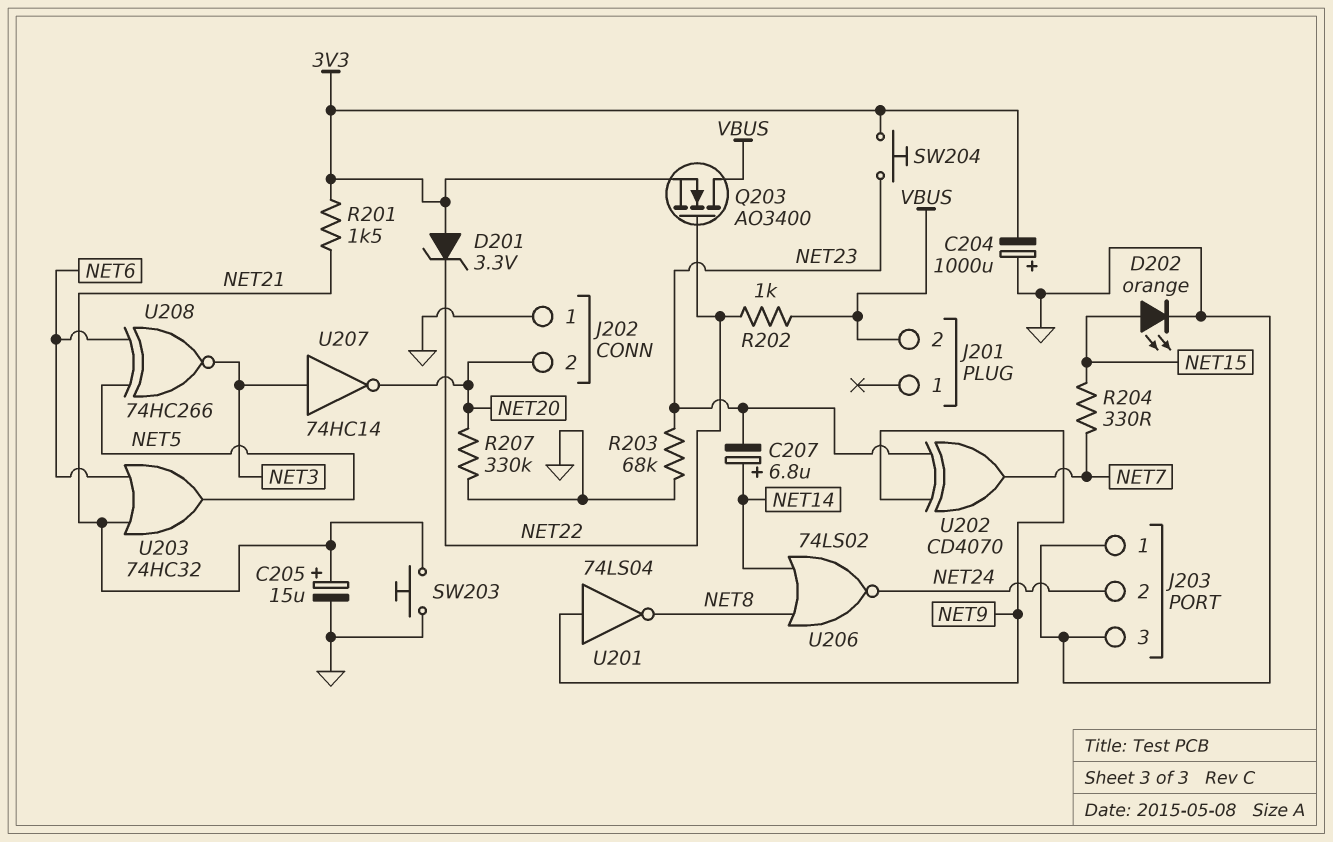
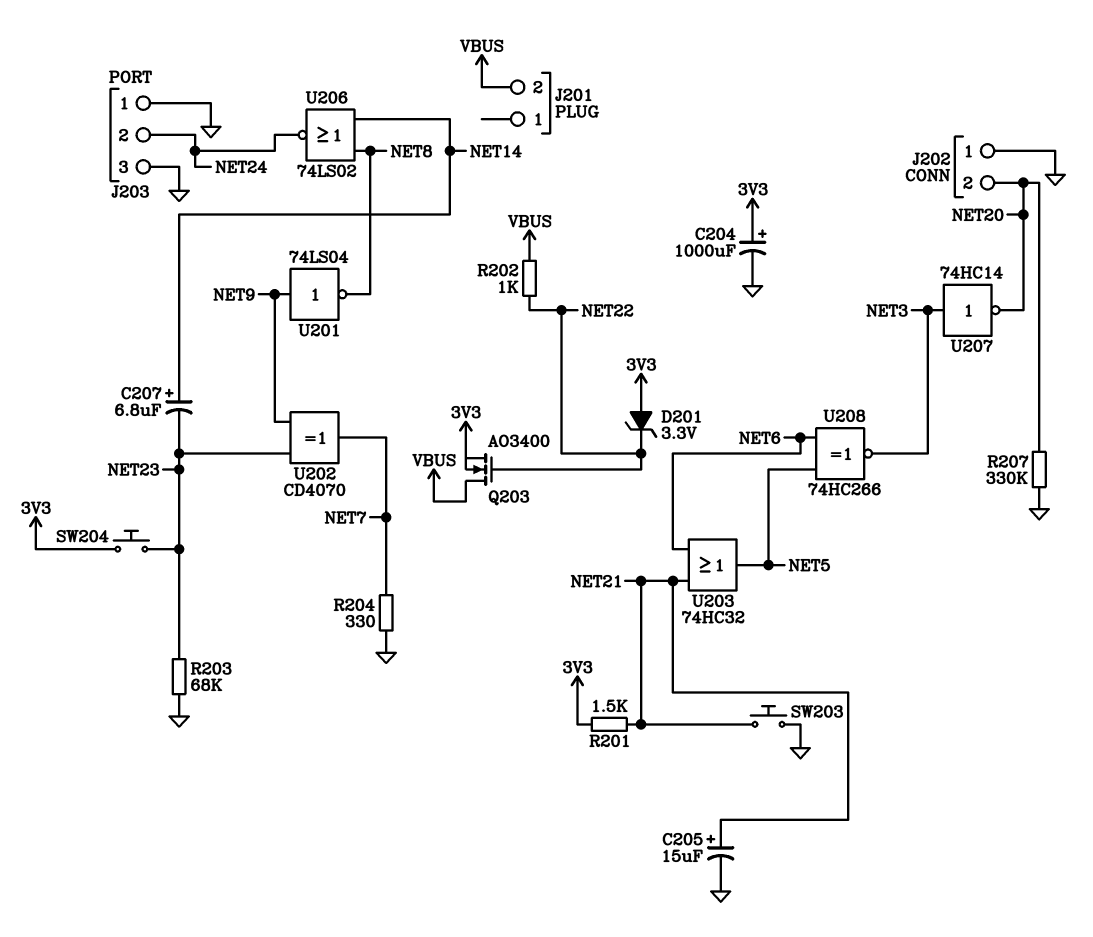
C204: 1000uF (plus GND, minus 3V3) -> 1000uF (plus 3V3, minus GND)
D202: LED orange (A NET15, K GND) -> none
R204: 330 (NET7, NET15) -> 330 (GND, NET7)

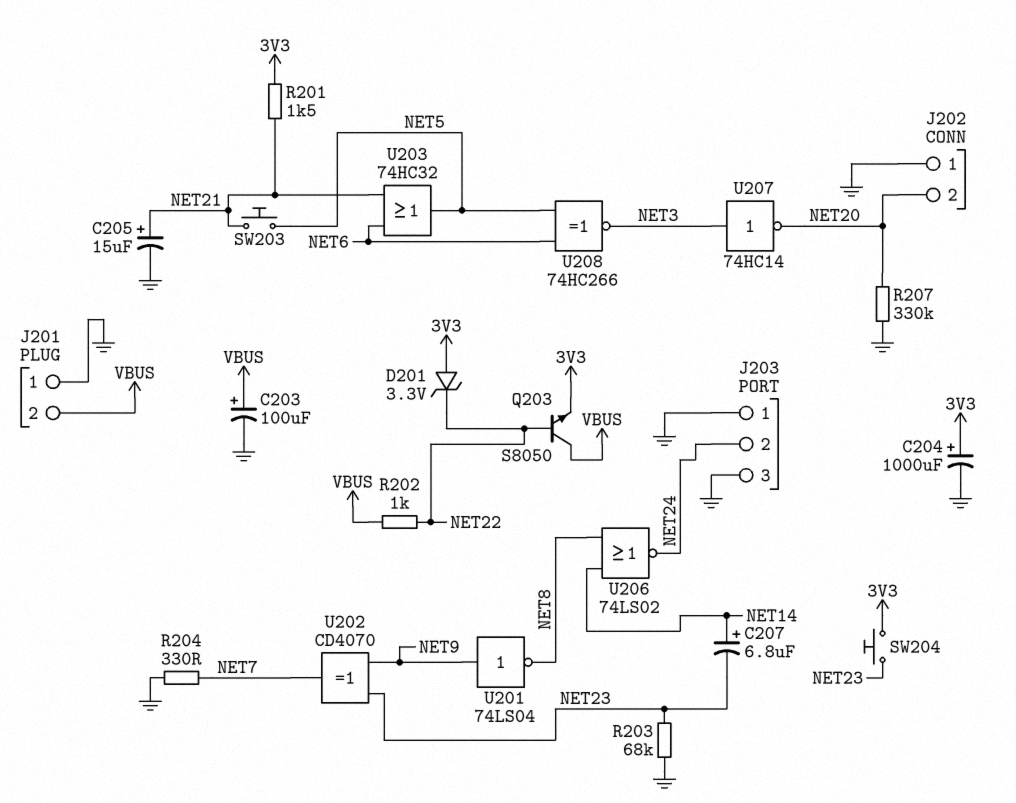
C203: none -> 100uF (plus VBUS, minus GND)
J201 pin 1: none -> GND
Q203: NMOS AO3400 (G NET22, D VBUS, S 3V3) -> NPN S8050 (B NET22, C VBUS, E 3V3)
SW203: button (GND, NET21) -> button (NET5, NET21)

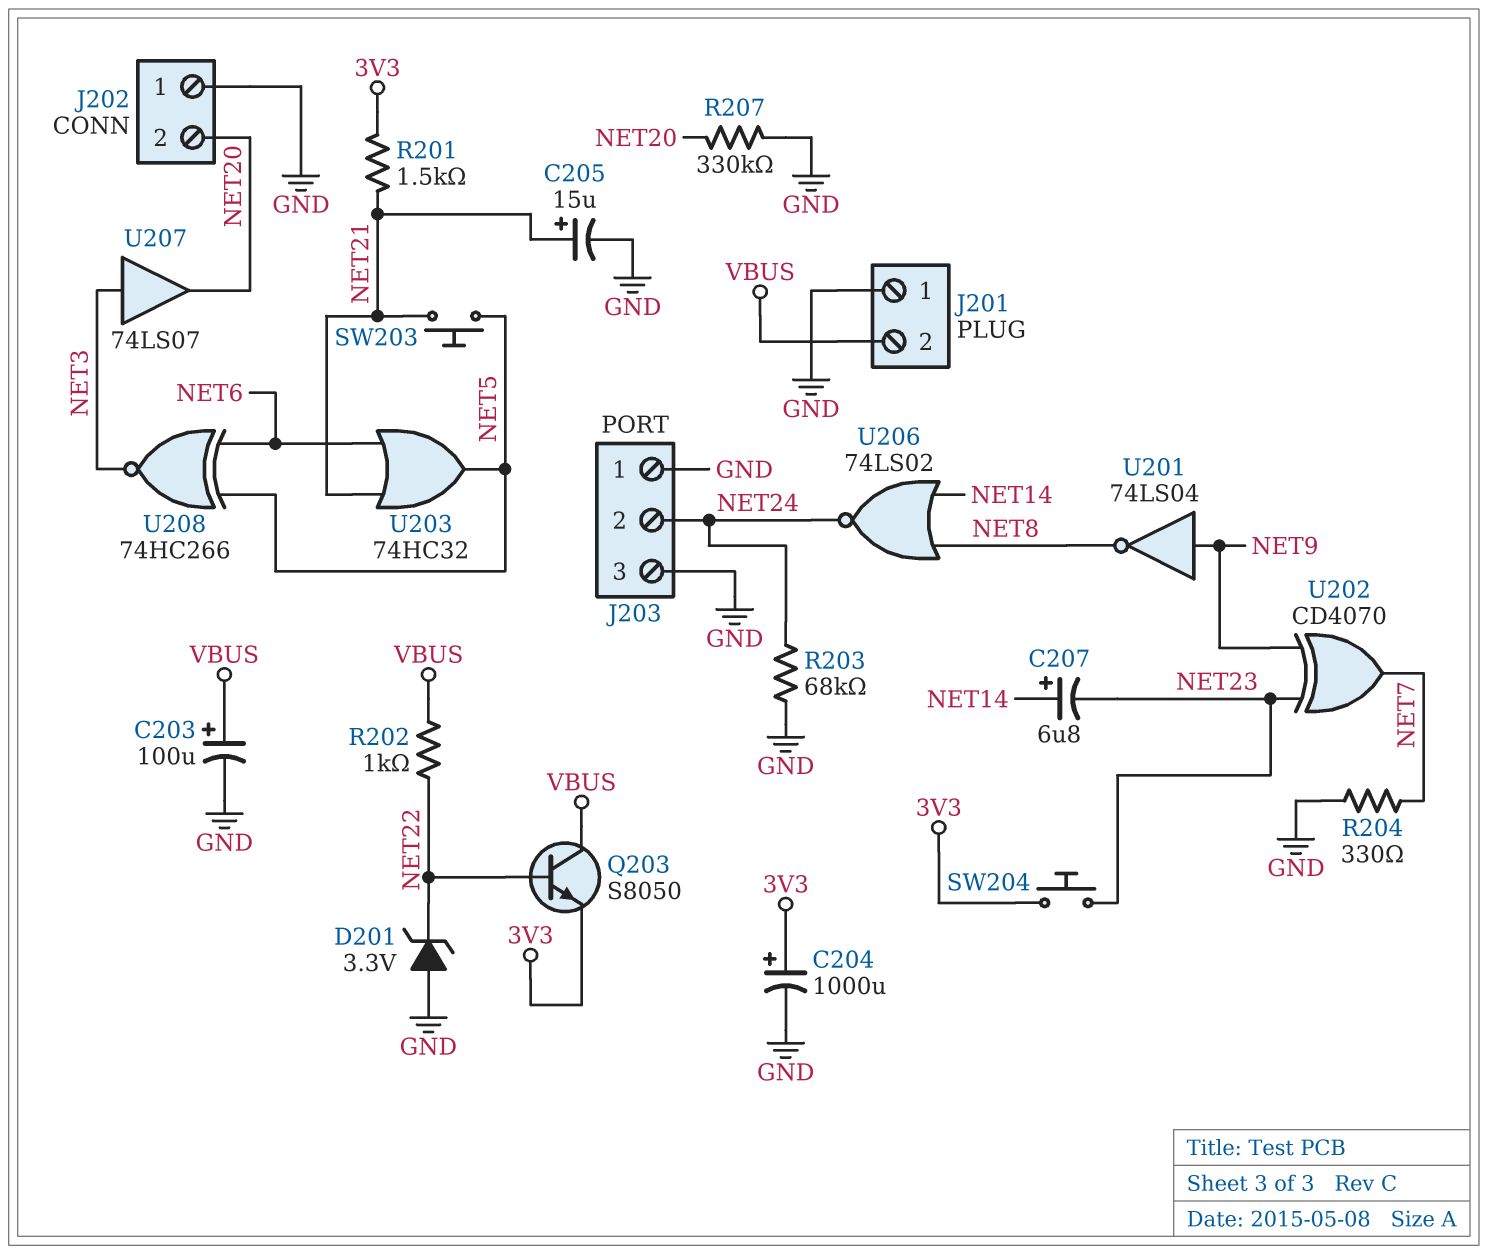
D201: zener 3.3V (A 3V3, K NET22) -> zener 3.3V (A GND, K NET22)
R203: 68k (GND, NET23) -> 68k (GND, NET24)
U207: NOT 74HC14 (in NET3, out NET20) -> buffer 74LS07 (in NET3, out NET20)

